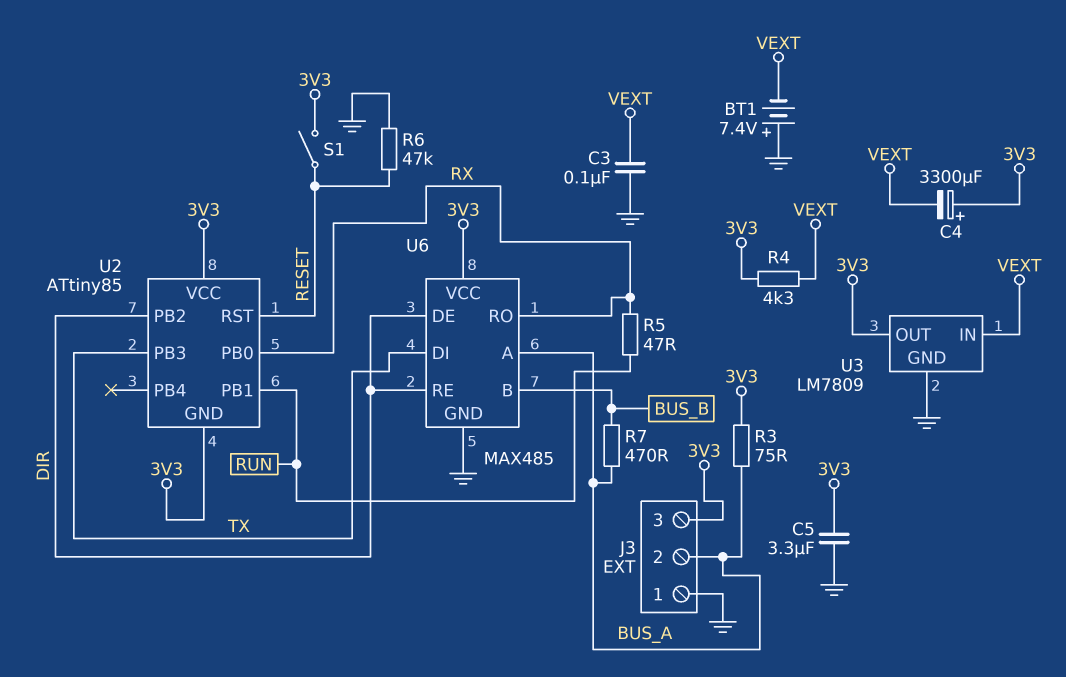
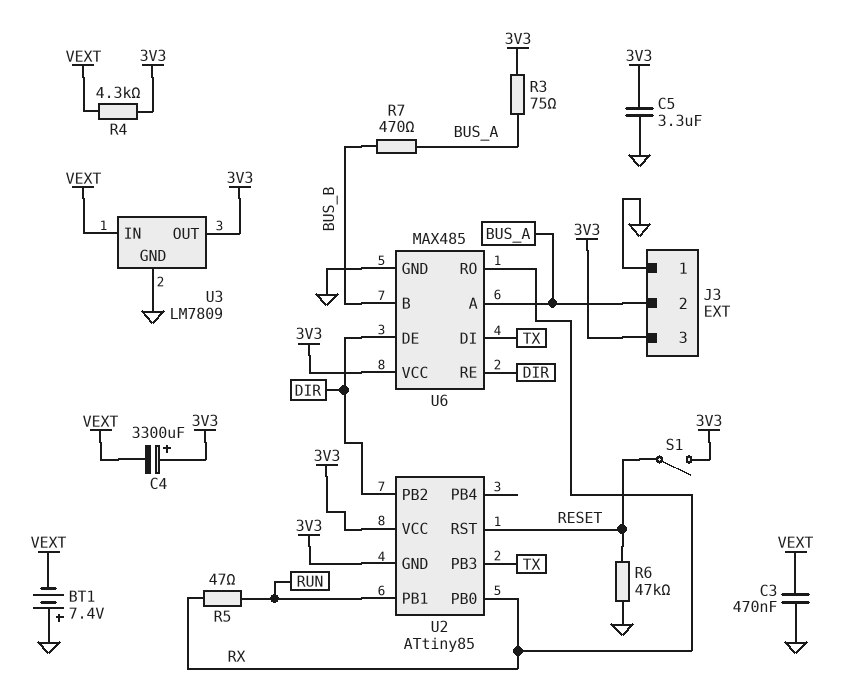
C3: 100nF (GND, VEXT) -> 470nF (GND, VEXT)

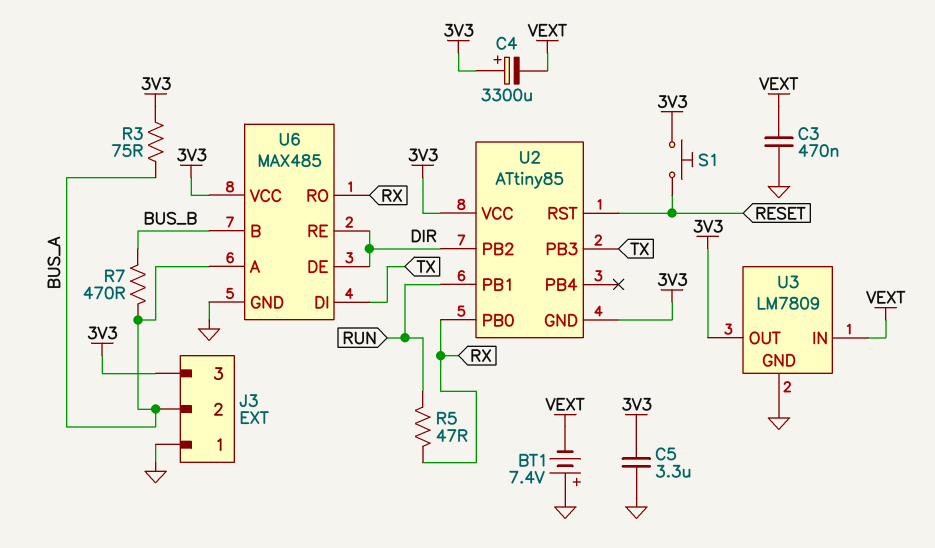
R4: 4.3k (3V3, VEXT) -> none
R6: 47k (GND, RESET) -> none
S1: switch (3V3, RESET) -> button (3V3, RESET)

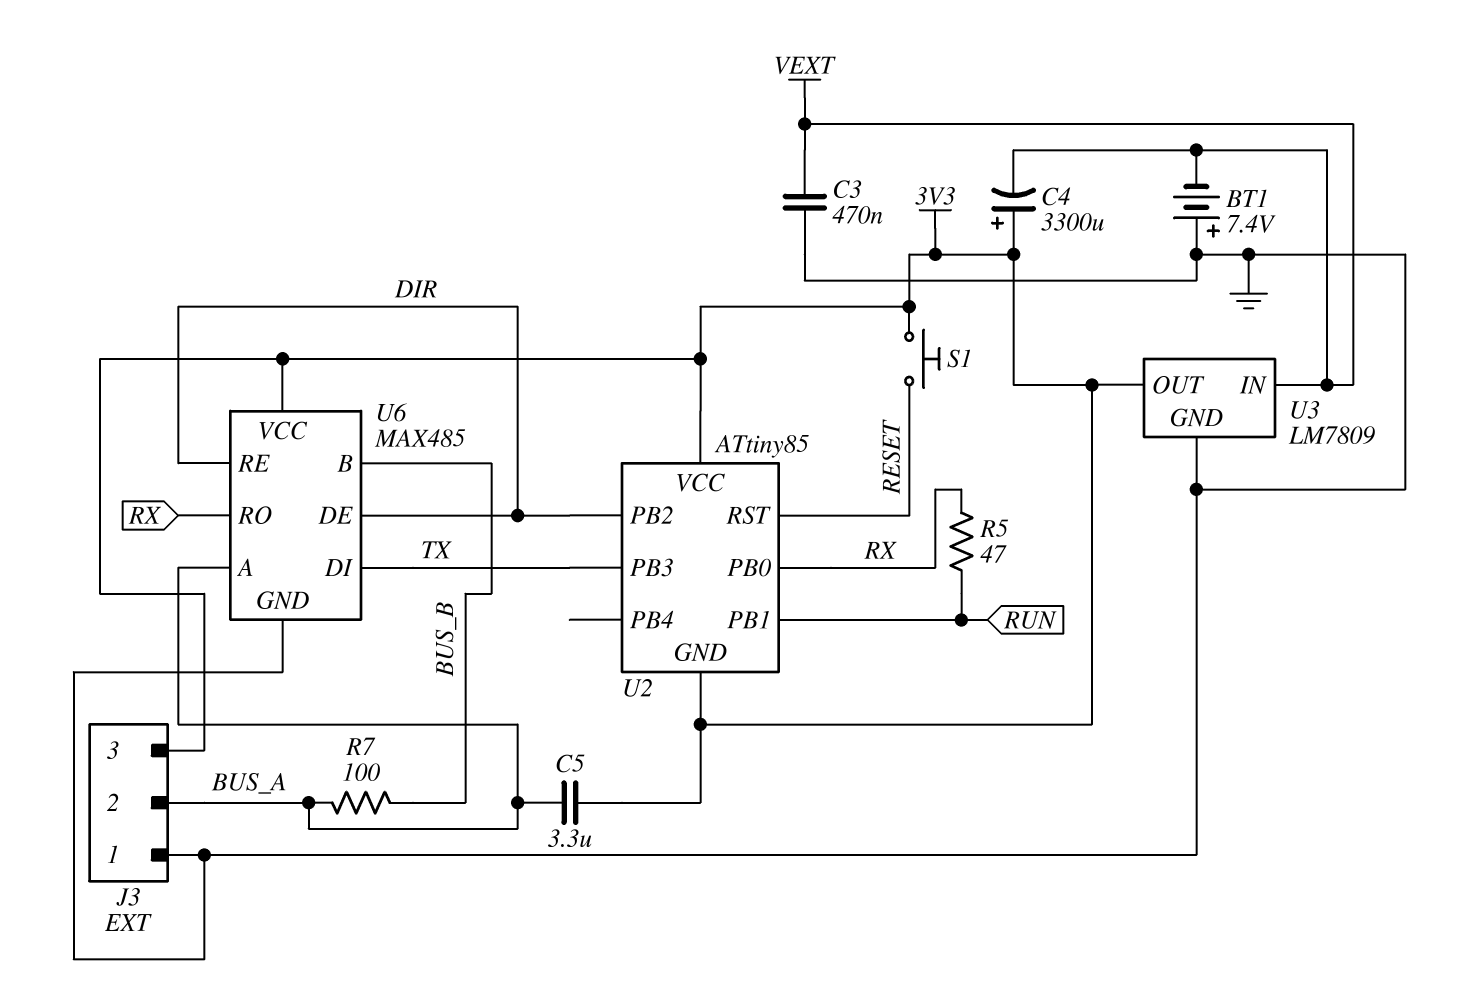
C5: 3.3uF (3V3, GND) -> 3.3uF (3V3, BUS_A)
R3: 75 (3V3, BUS_A) -> none
R7: 470 (BUS_A, BUS_B) -> 100 (BUS_A, BUS_B)

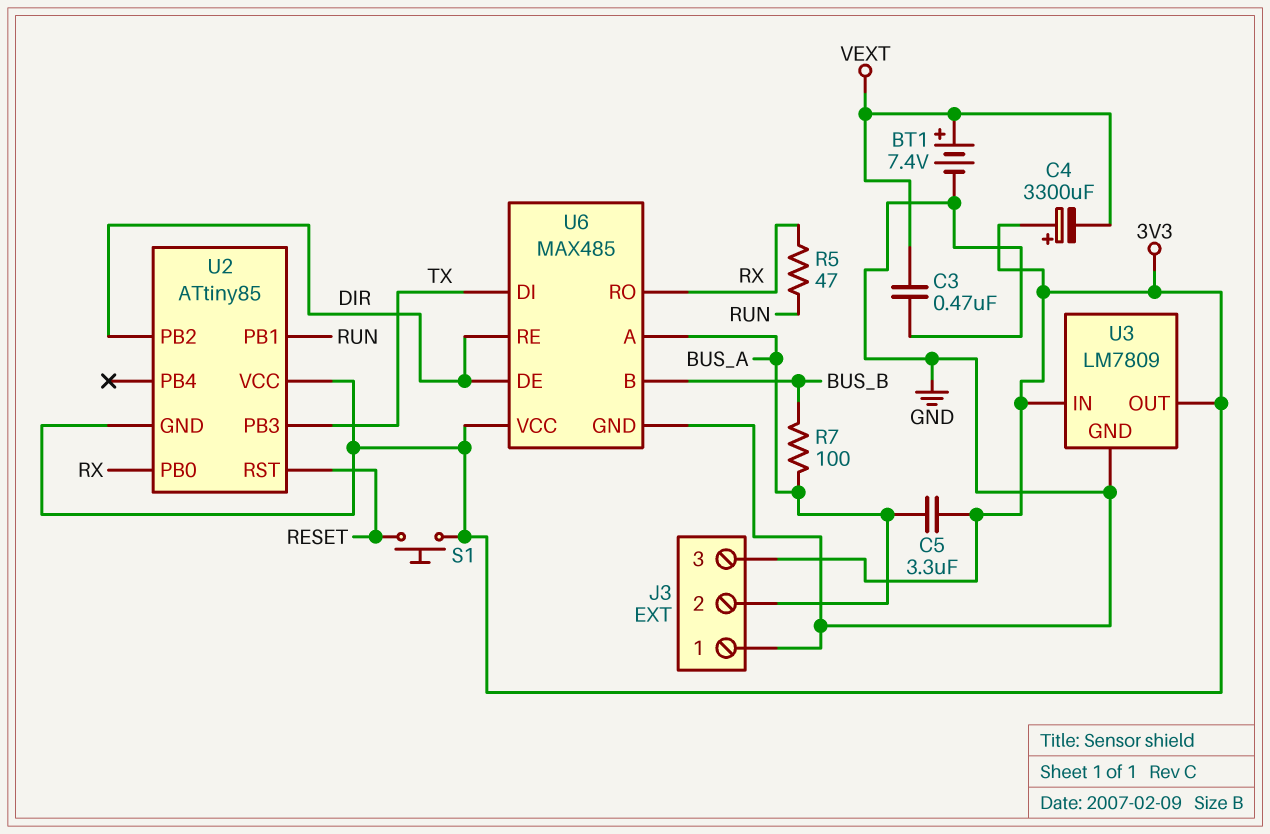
BT1: 7.4V (plus GND, minus VEXT) -> 7.4V (plus VEXT, minus GND)
U3 pin IN: VEXT -> 3V3

